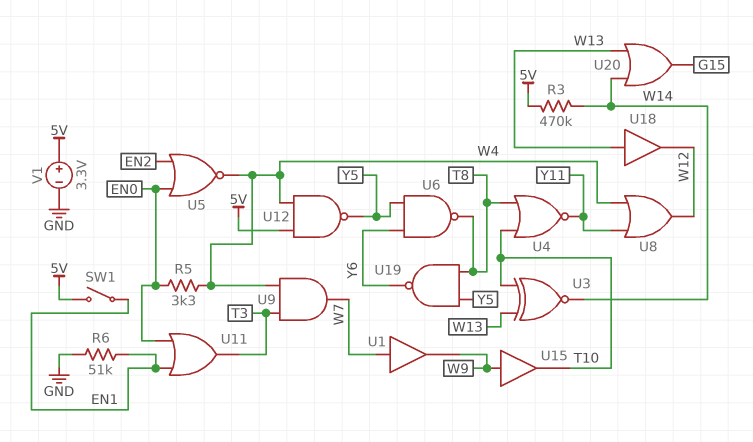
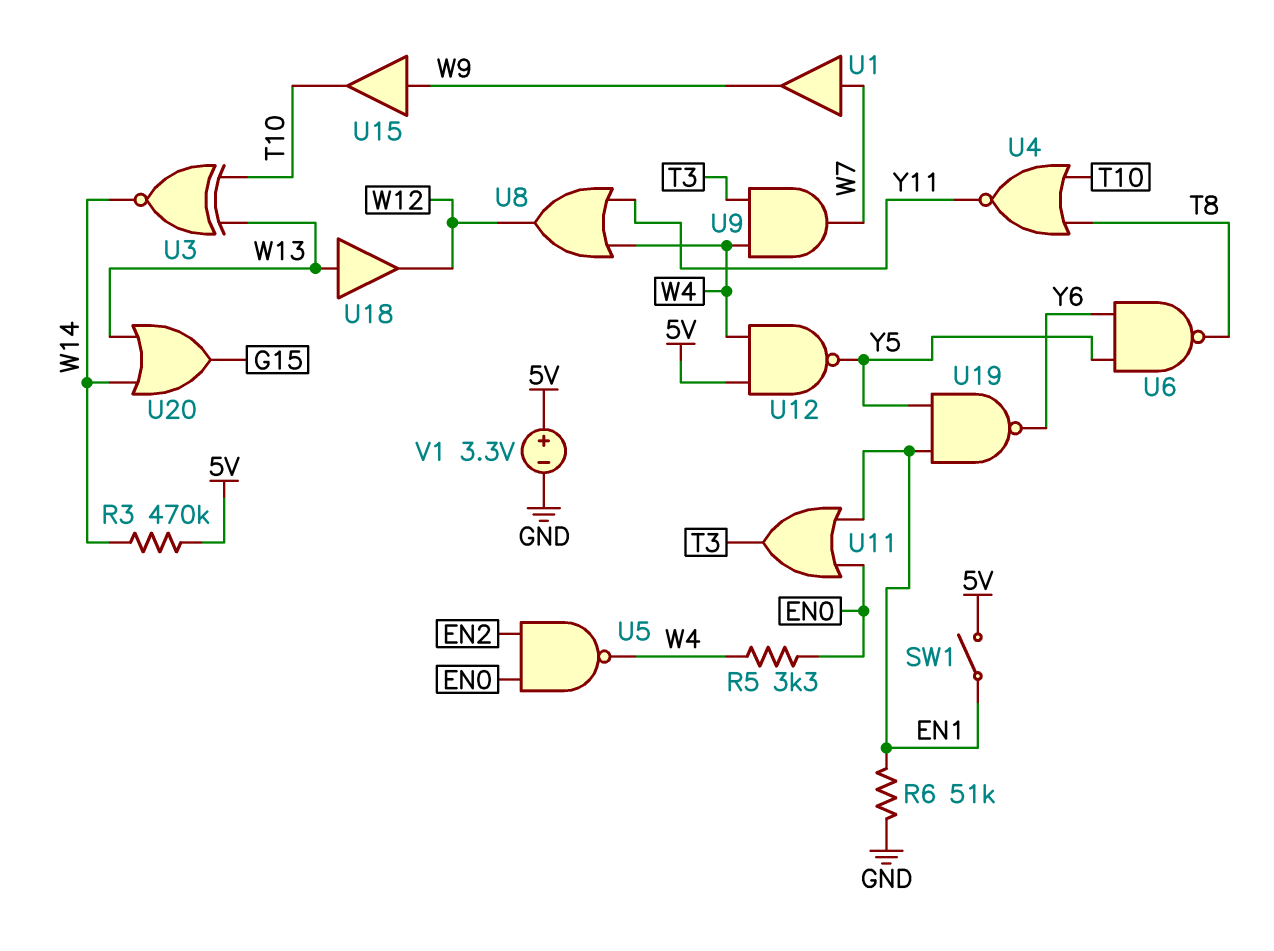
U5: NOR (in EN0, in EN2, out W4) -> NAND (in EN0, in EN2, out W4)
U19: NAND (in T8, in Y5, out Y6) -> NAND (in EN1, in Y5, out Y6)

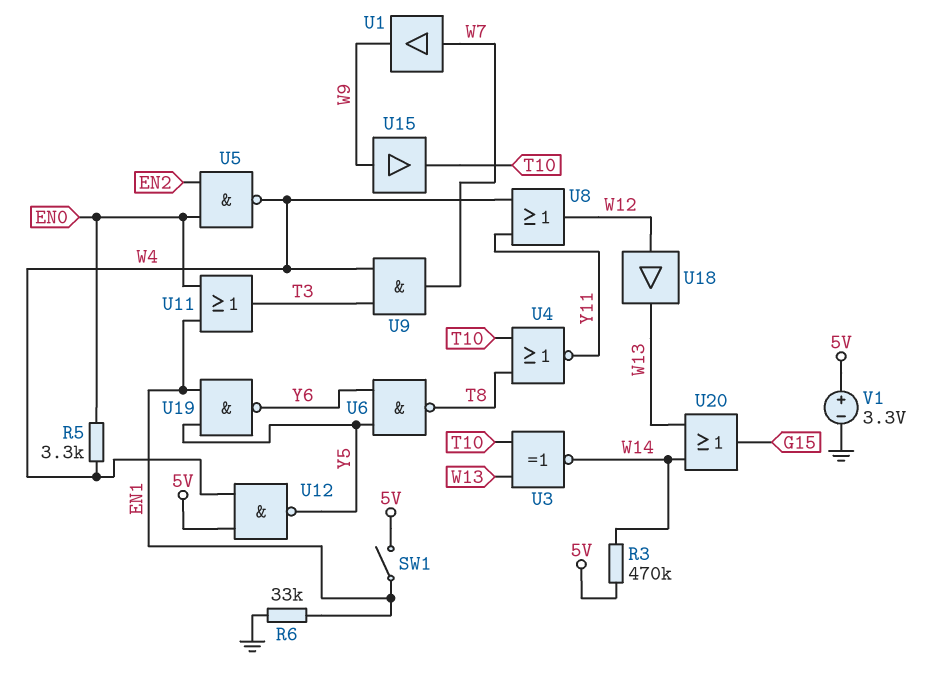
R6: 51k (EN1, GND) -> 33k (EN1, GND)
U18: buffer (in W13, out W12) -> buffer (in W12, out W13)

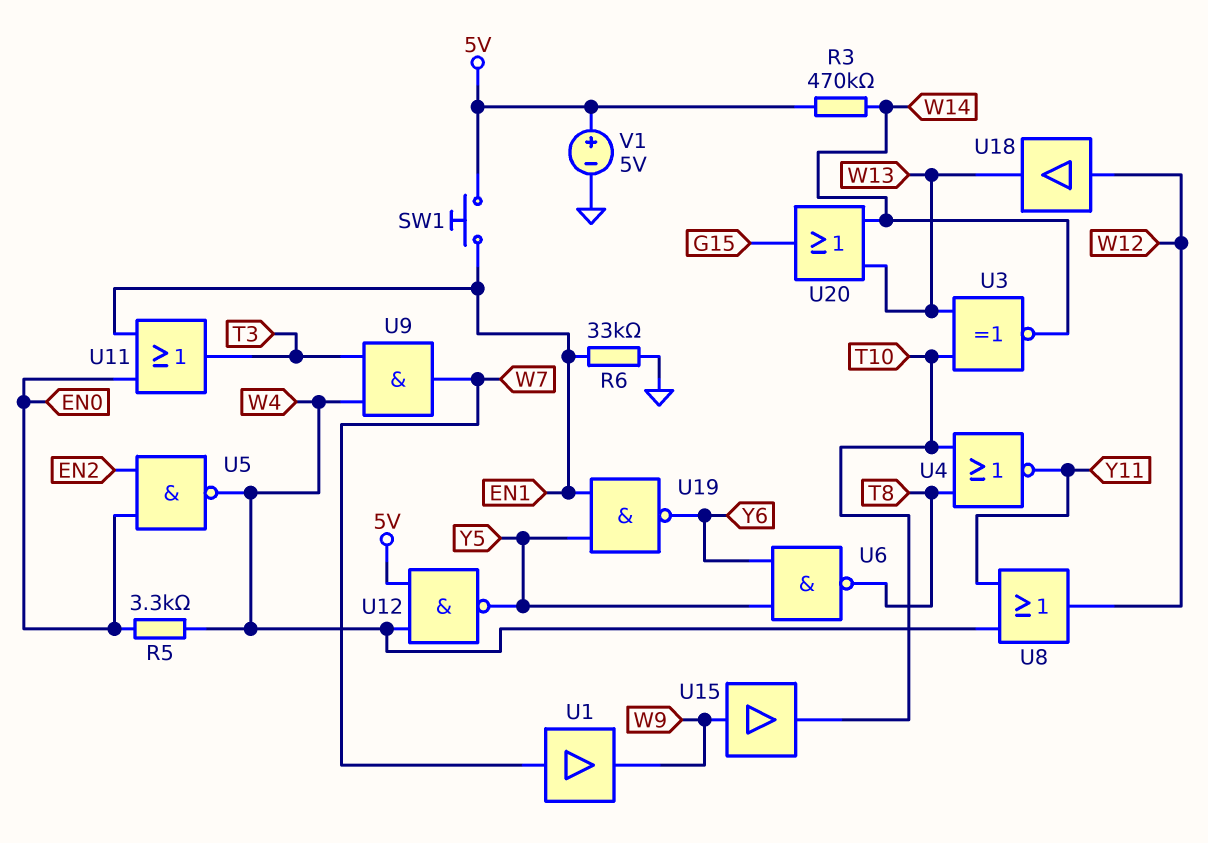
SW1: switch (5V, EN1) -> button (5V, EN1)
V1: 3.3V (plus 5V, minus GND) -> 5V (plus 5V, minus GND)

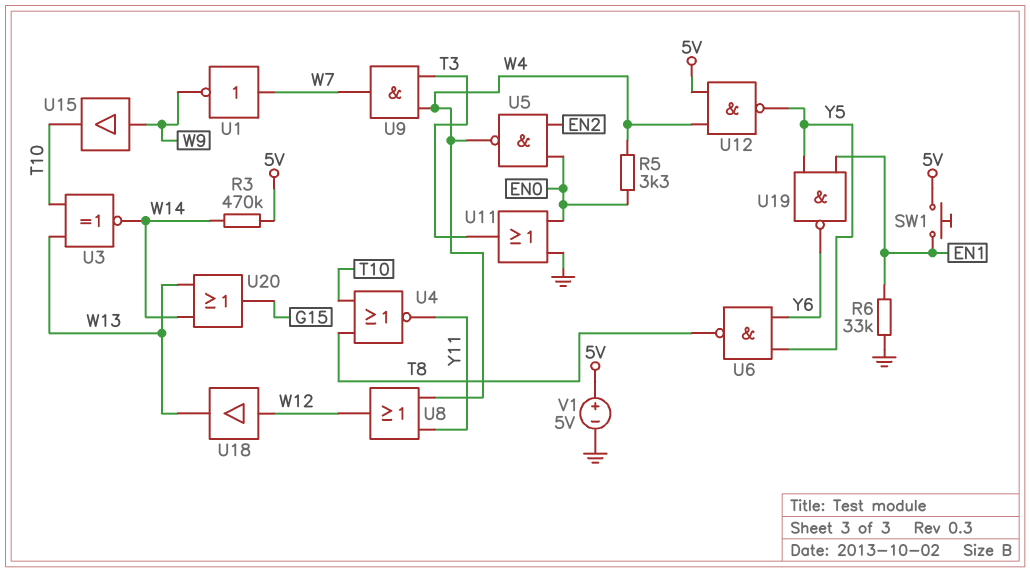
U1: buffer (in W7, out W9) -> NOT (in W7, out W9)
U11: OR (in EN0, in EN1, out T3) -> OR (in EN0, in GND, out T3)

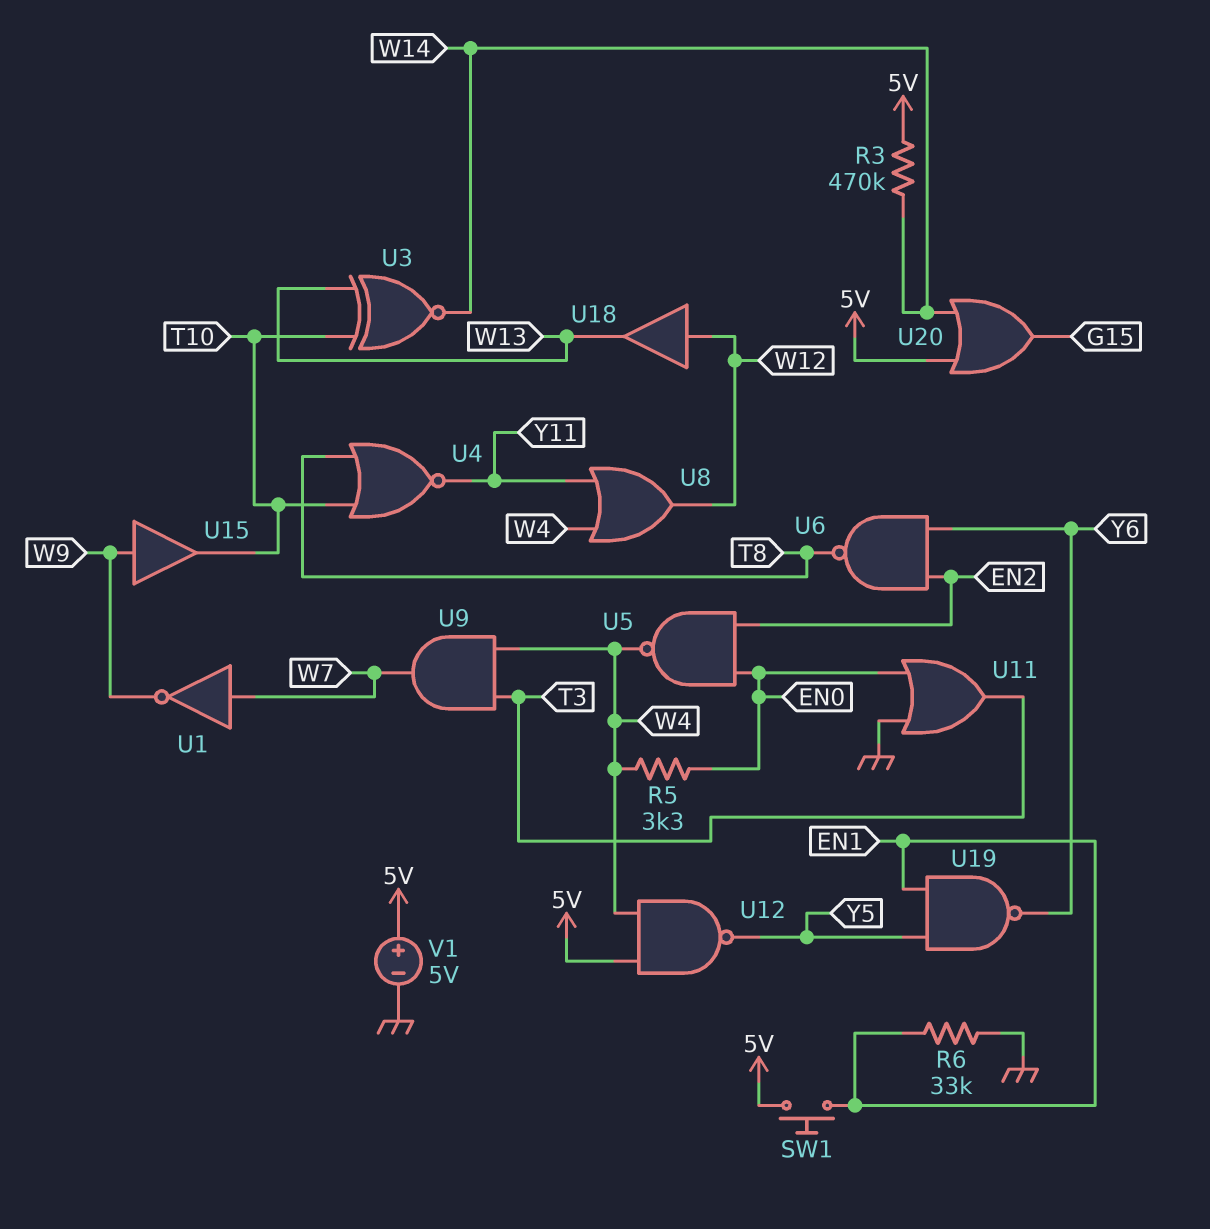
U6: NAND (in Y5, in Y6, out T8) -> NAND (in EN2, in Y6, out T8)
U20: OR (in W13, in W14, out G15) -> OR (in 5V, in W14, out G15)

